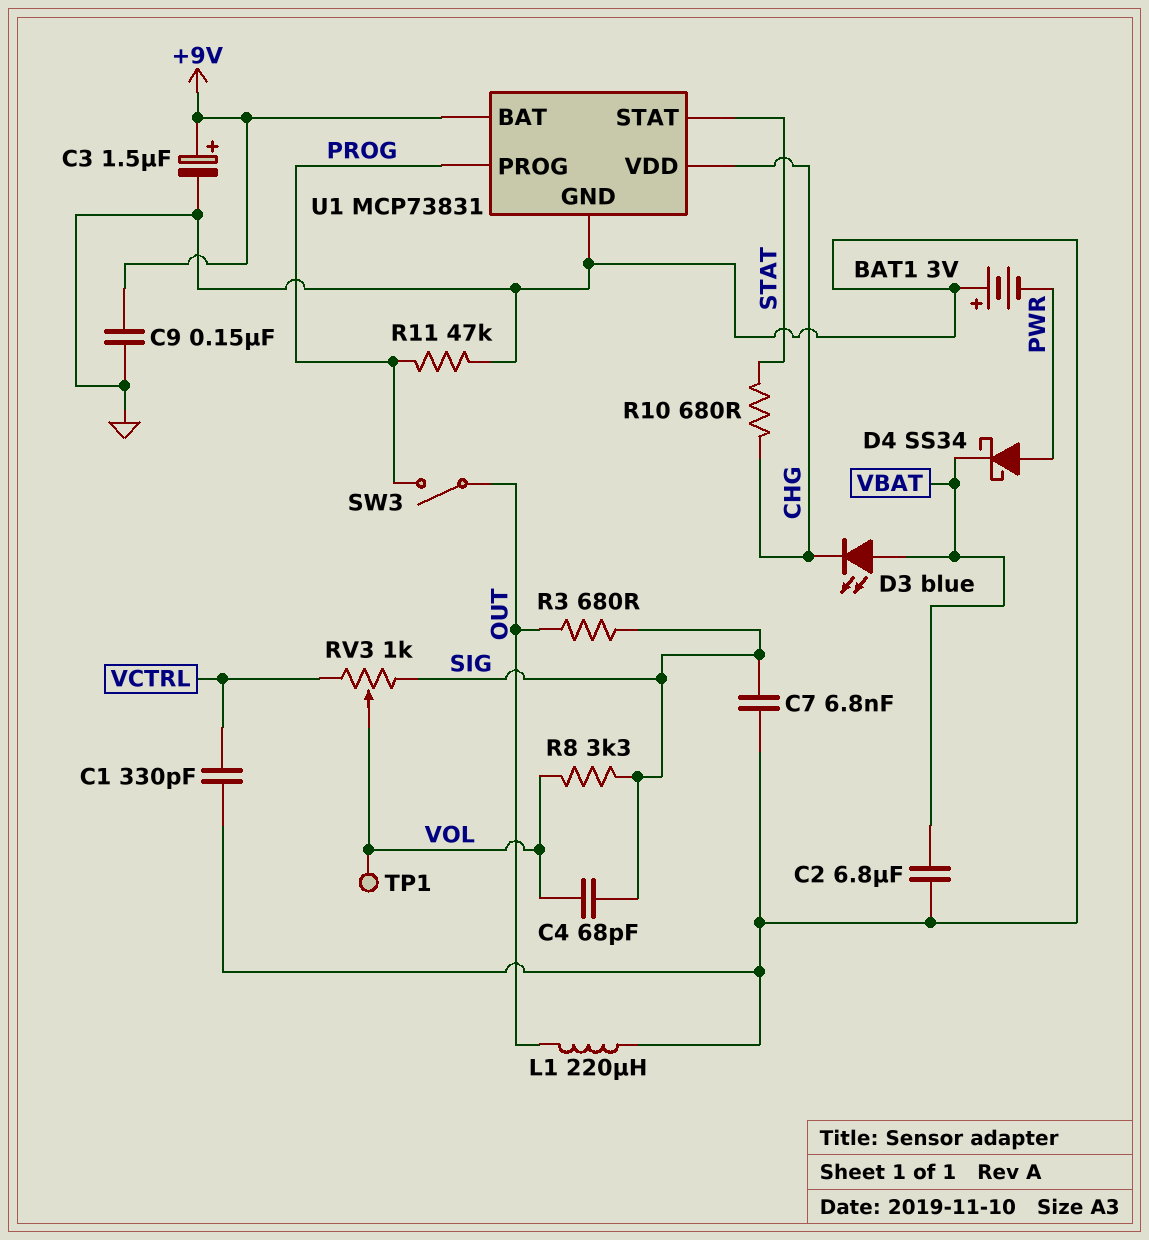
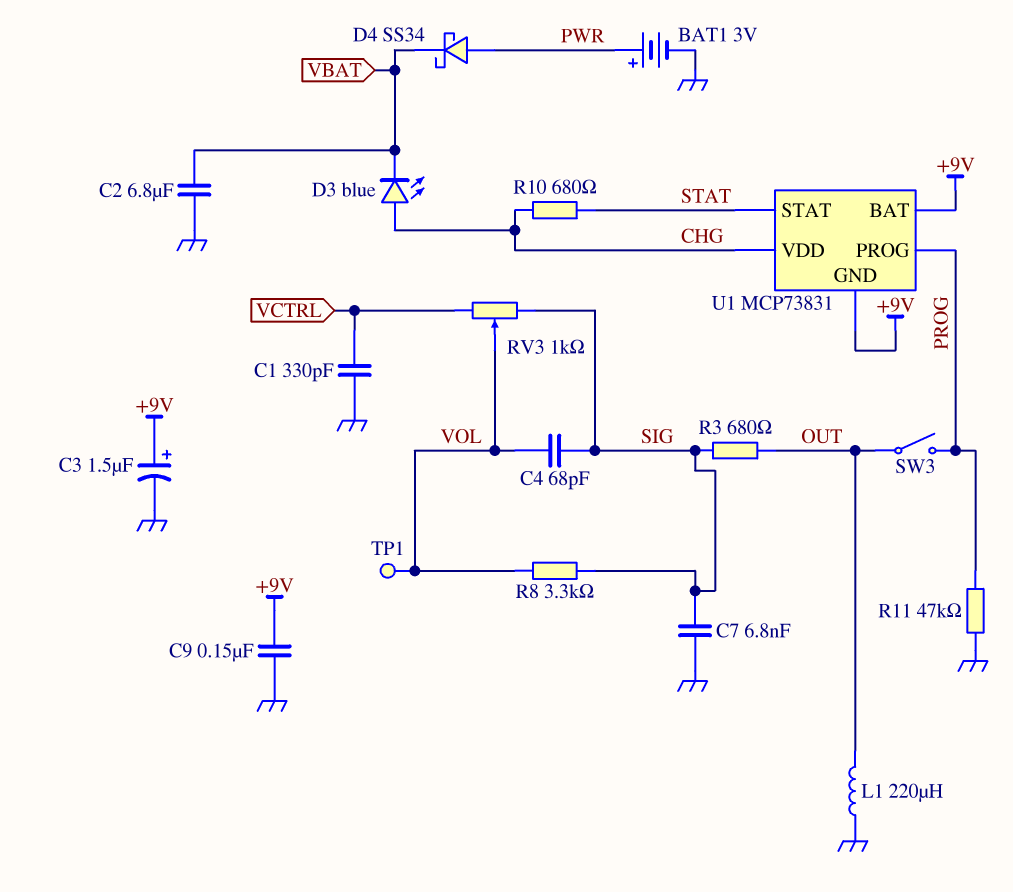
BAT1: 3V (plus GND, minus PWR) -> 3V (plus PWR, minus GND)
D3: LED blue (A VBAT, K CHG) -> LED blue (A CHG, K VBAT)
U1 pin GND: GND -> +9V

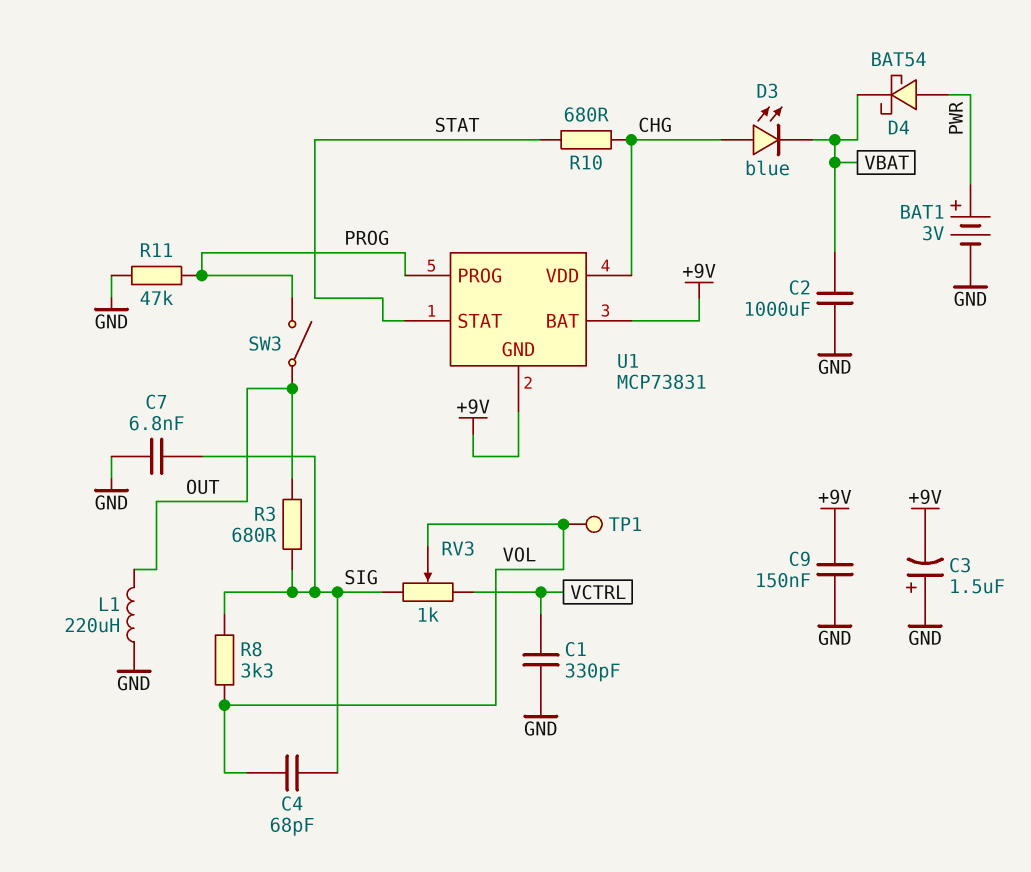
C2: 6.8uF (GND, VBAT) -> 1000uF (GND, VBAT)
C3: 1.5uF (plus +9V, minus GND) -> 1.5uF (plus GND, minus +9V)
D4: schottky SS34 (A PWR, K VBAT) -> schottky BAT54 (A PWR, K VBAT)

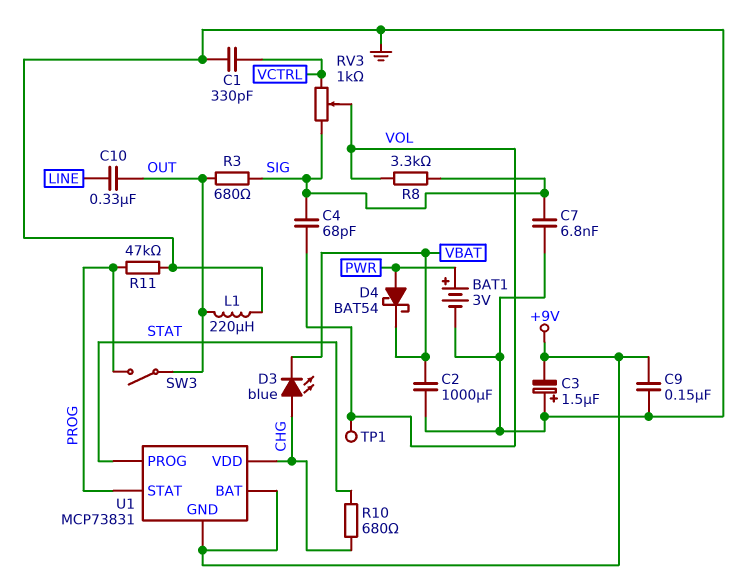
C10: none -> 330nF (LINE, OUT)
U1 pin PROG: PROG -> STAT
U1 pin STAT: STAT -> PROG

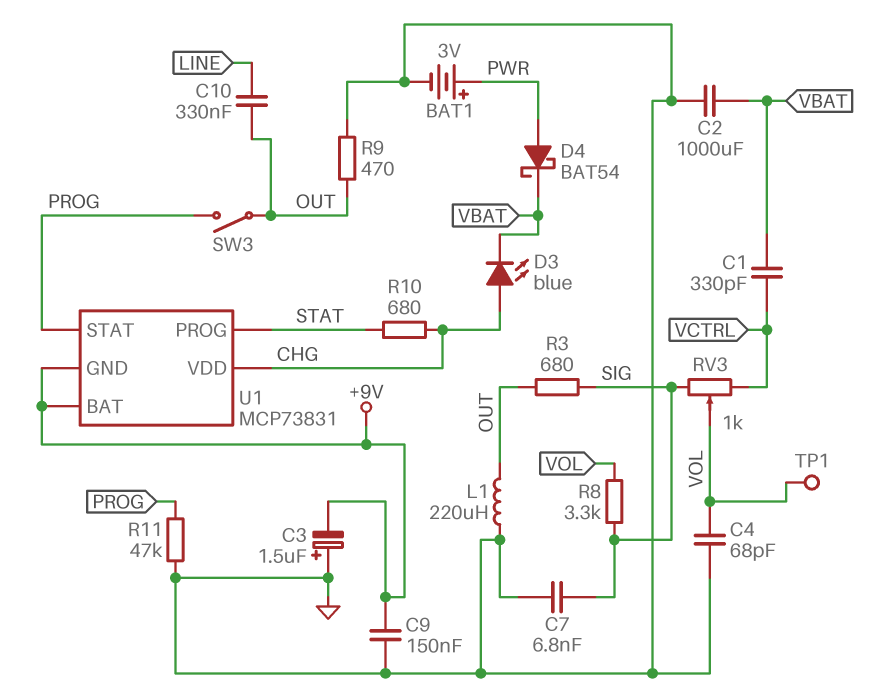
C1: 330pF (GND, VCTRL) -> 330pF (VBAT, VCTRL)
C4: 68pF (SIG, VOL) -> 68pF (GND, VOL)
R9: none -> 470 (GND, OUT)

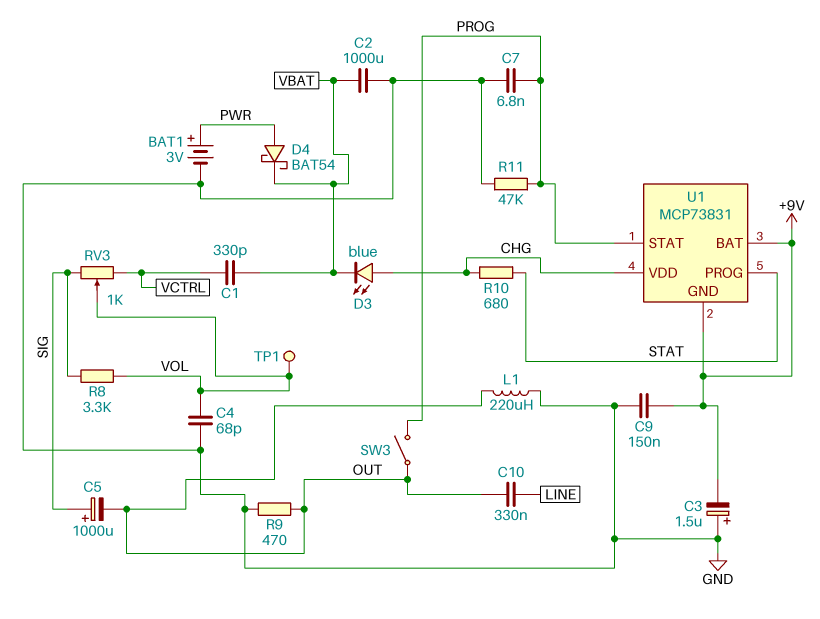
C5: none -> 1000uF (plus SIG, minus OUT)
C7: 6.8nF (GND, SIG) -> 6.8nF (GND, PROG)
R3: 680 (OUT, SIG) -> none

